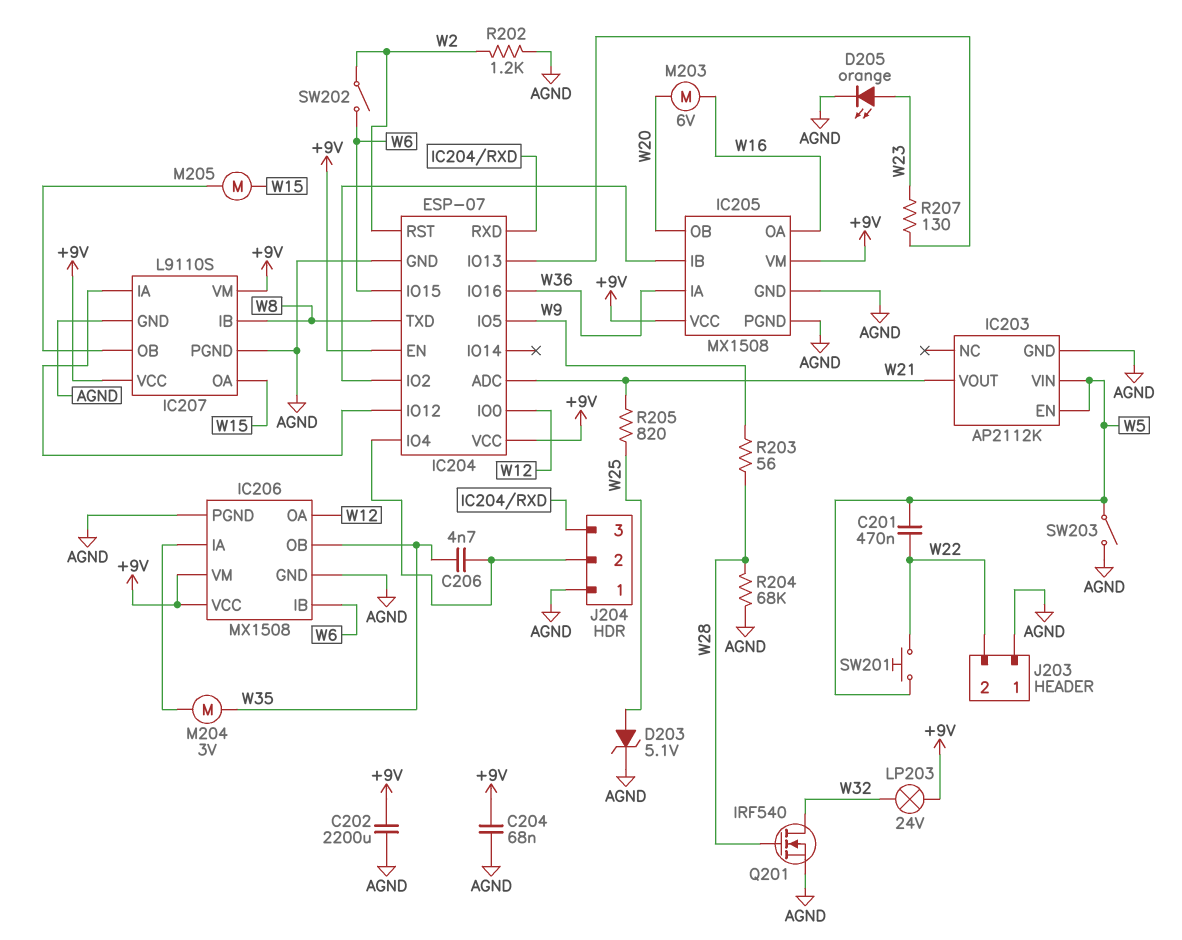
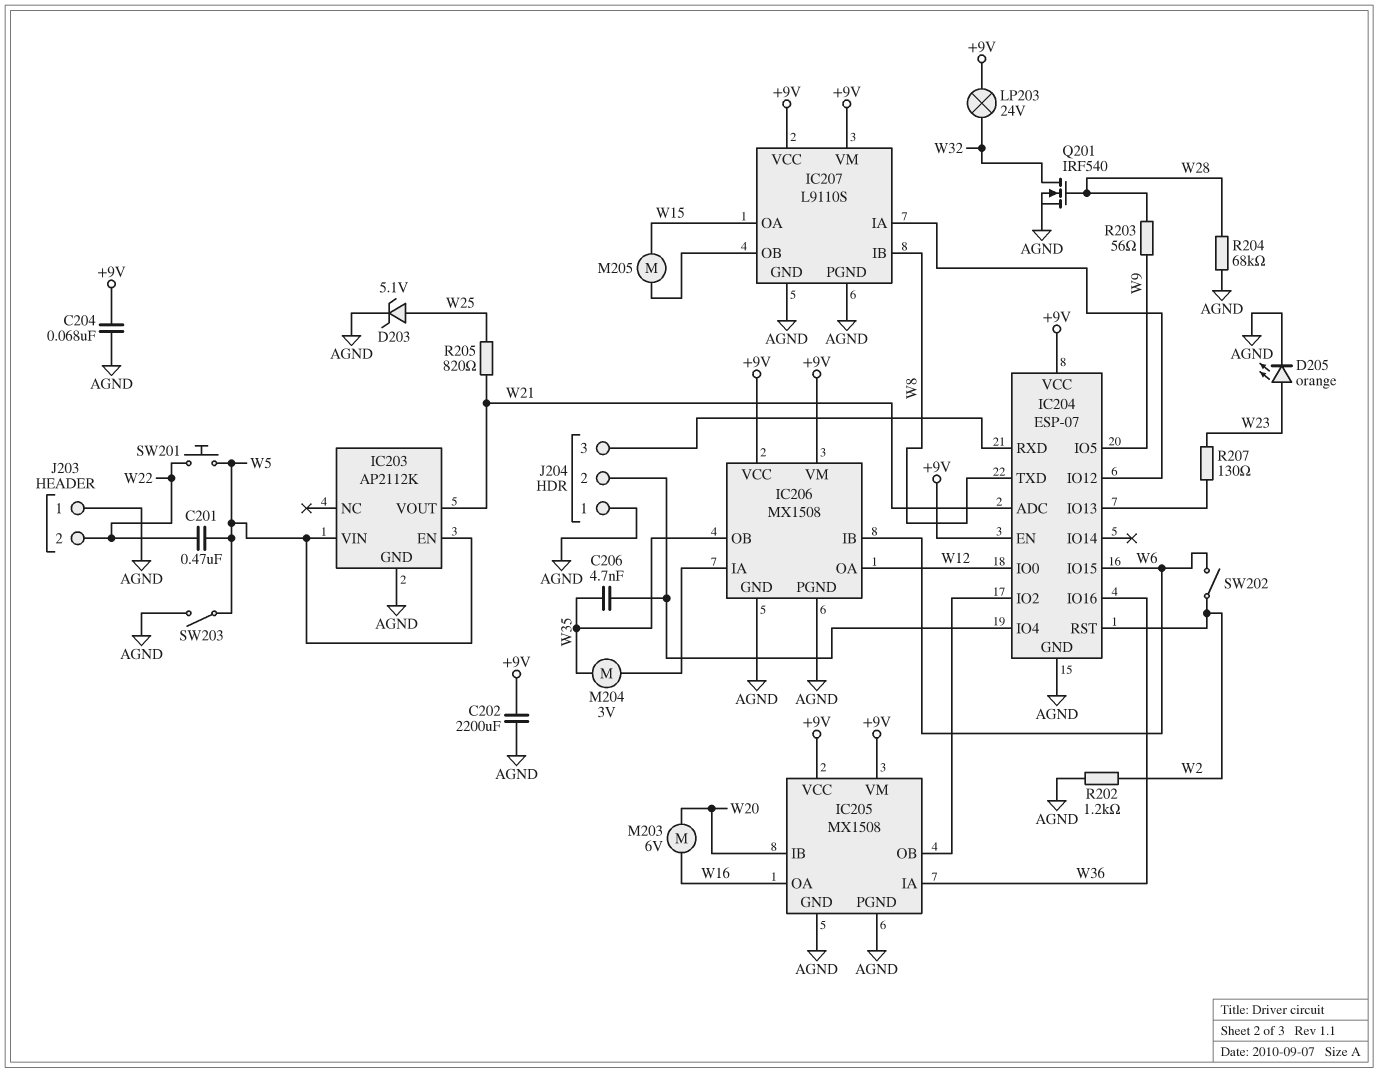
IC205 pin IB: IC204/IO2 -> W20
IC205 pin OB: W20 -> IC204/IO2

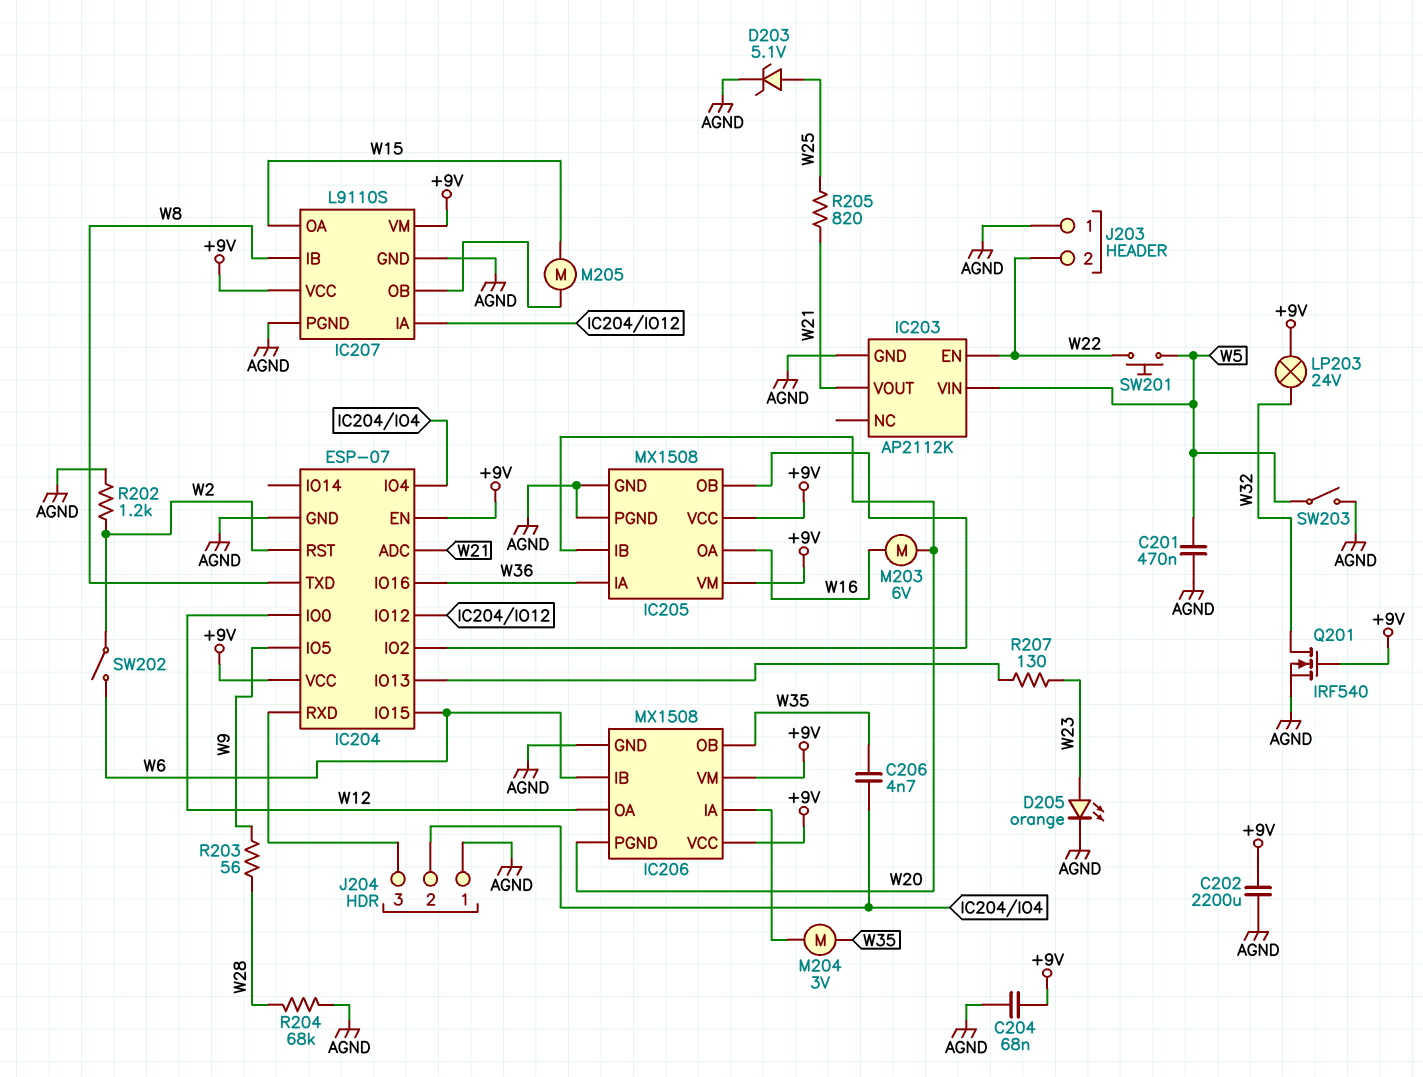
C201: 470nF (W5, W22) -> 470nF (AGND, W5)
IC203 pin EN: W5 -> W22
IC206 pin PGND: AGND -> W20
Q201: NMOS IRF540 (G W28, D W32, S AGND) -> NMOS IRF540 (G +9V, D W32, S AGND)

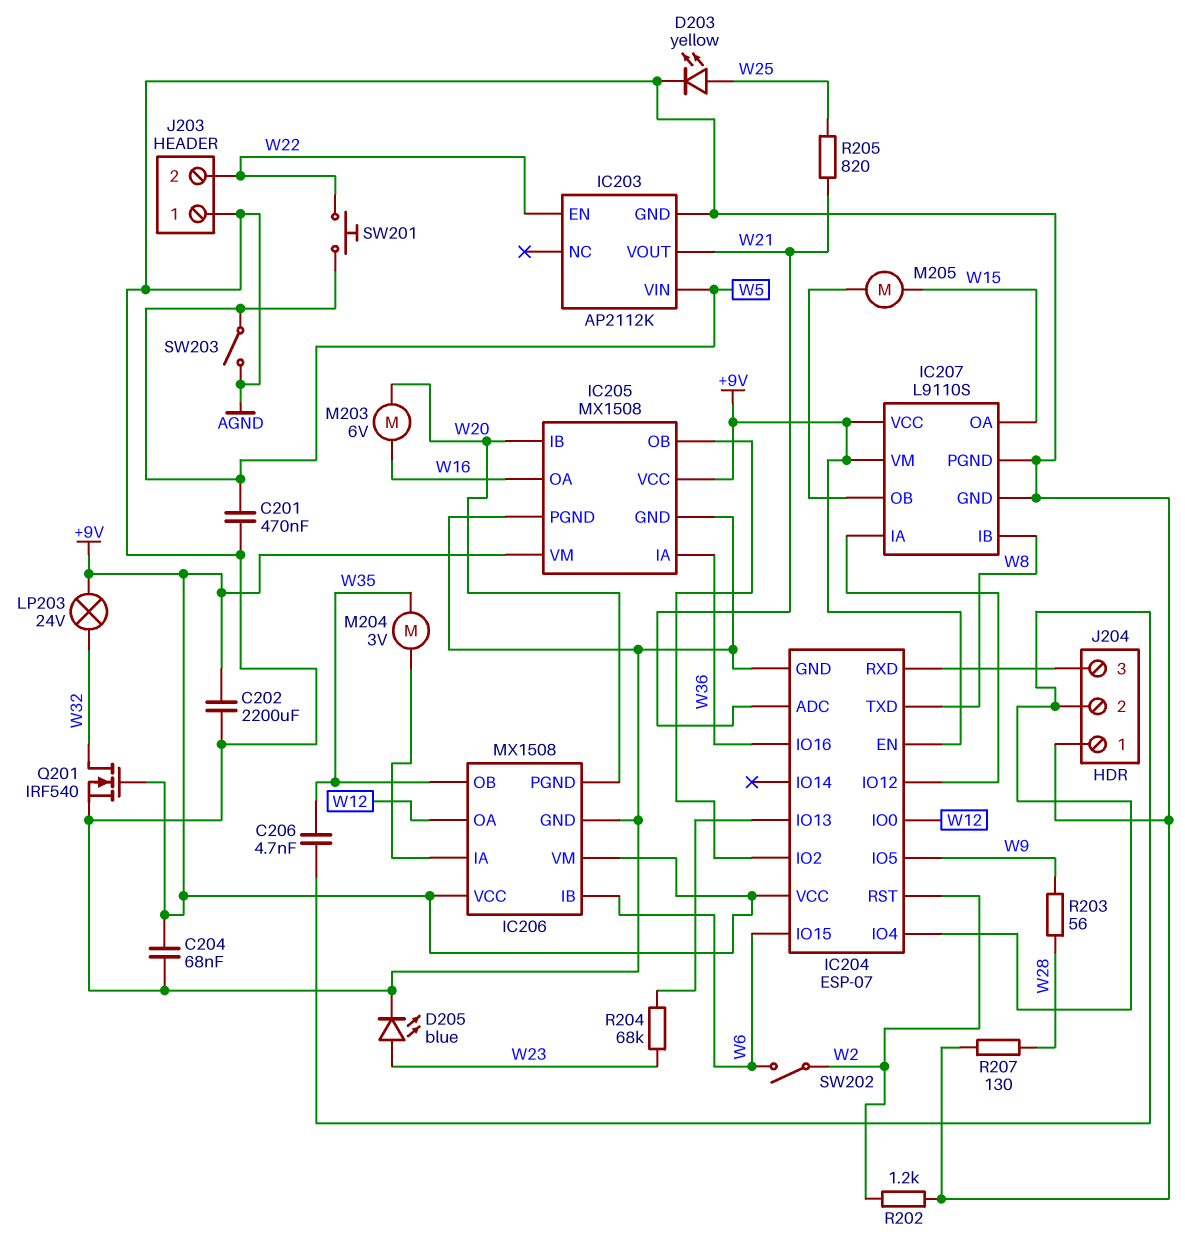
D203: zener 5.1V (A W25, K AGND) -> LED yellow (A W25, K AGND)
D205: LED orange (A W23, K AGND) -> LED blue (A W23, K AGND)
R204: 68k (AGND, W28) -> 68k (IC204/IO13, W23)
R207: 130 (IC204/IO13, W23) -> 130 (AGND, W28)

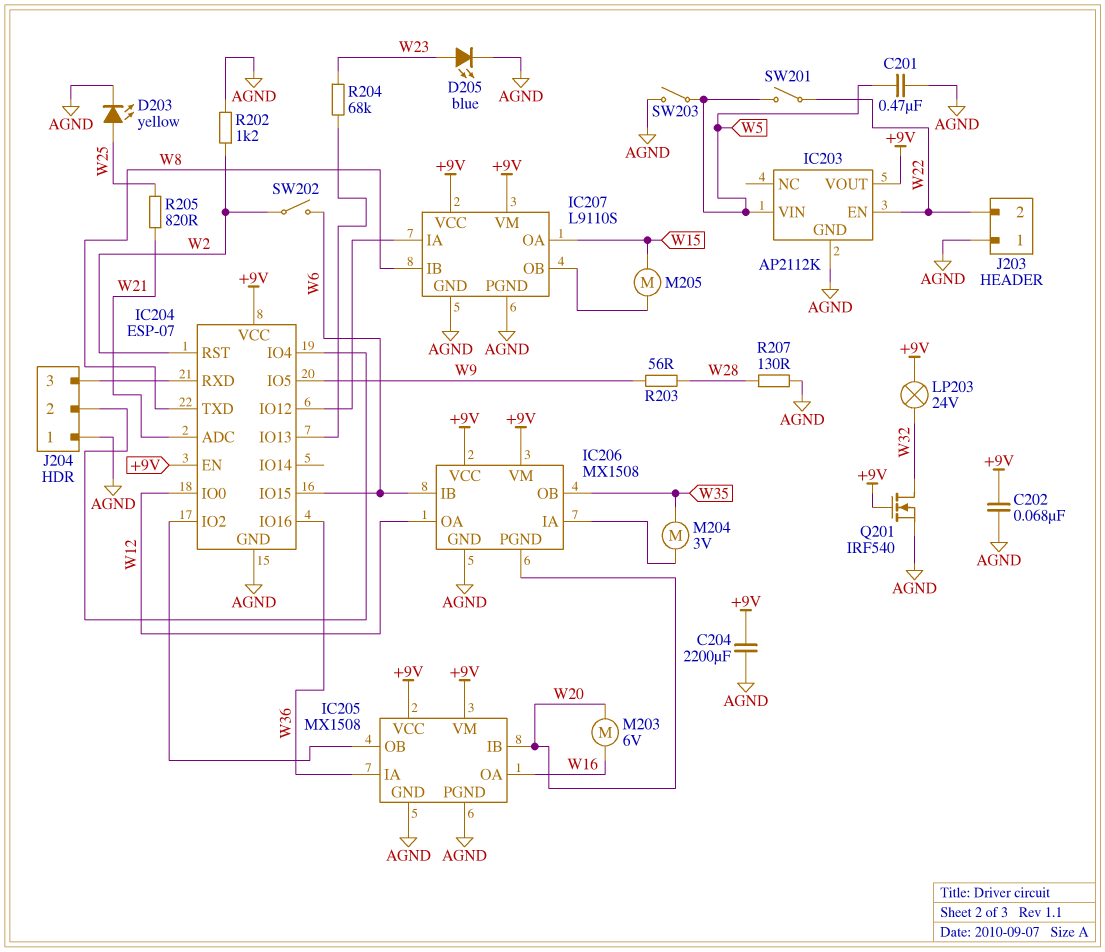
C202: 2200uF (+9V, AGND) -> 68nF (+9V, AGND)
C204: 68nF (+9V, AGND) -> 2200uF (+9V, AGND)
C206: 4.7nF (IC204/IO4, W35) -> none
IC203 pin VOUT: W21 -> +9V
SW201: button (W5, W22) -> switch (W5, W22)

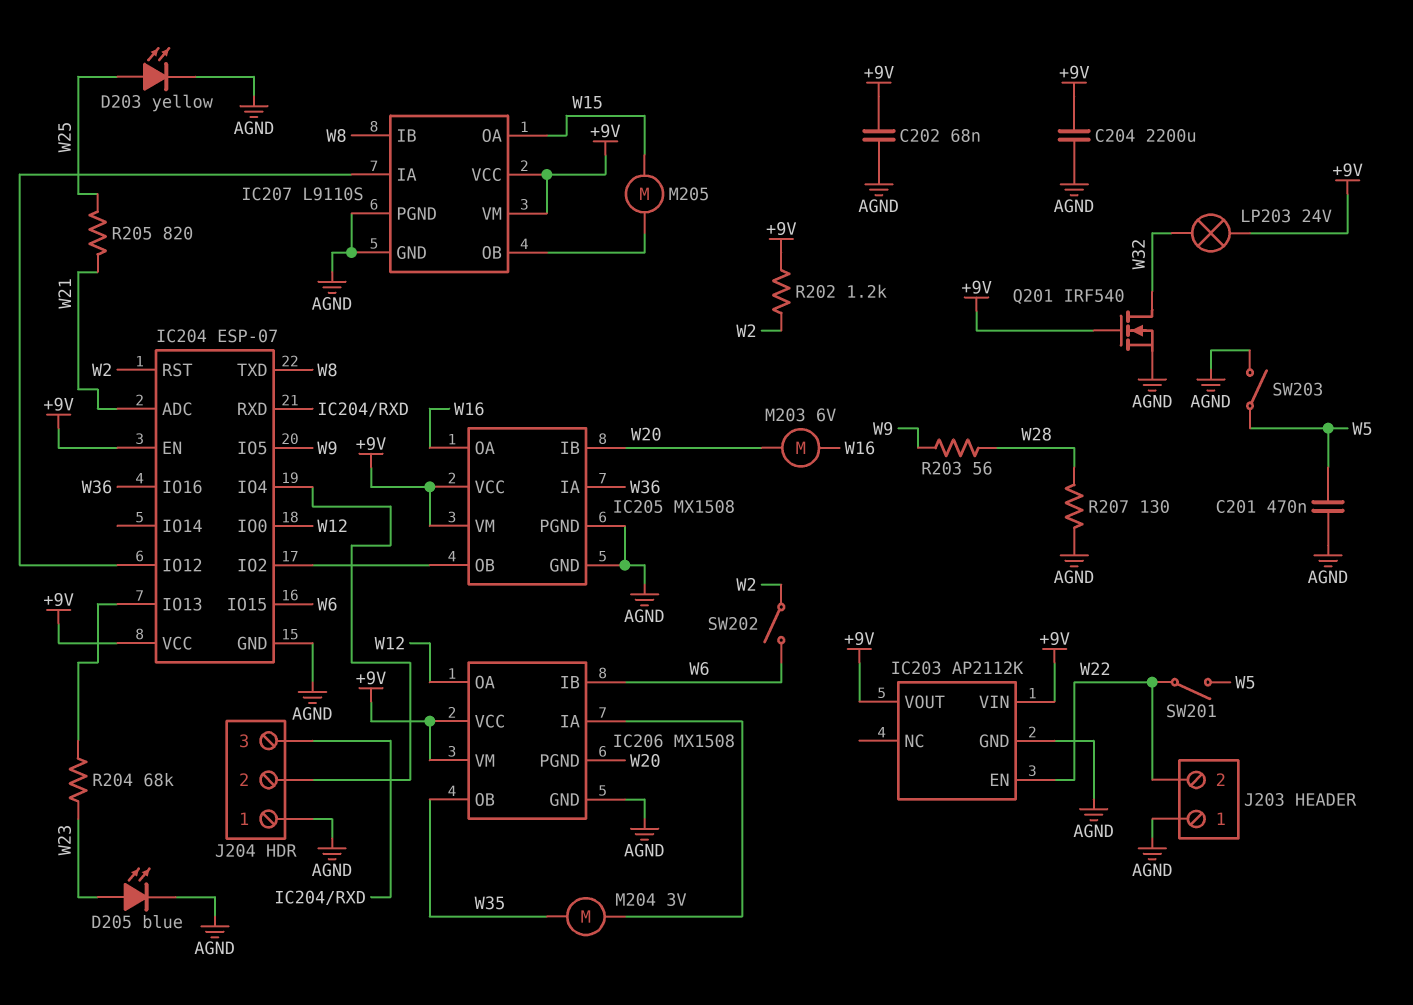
IC203 pin VIN: W5 -> +9V
R202: 1.2k (AGND, W2) -> 1.2k (+9V, W2)

